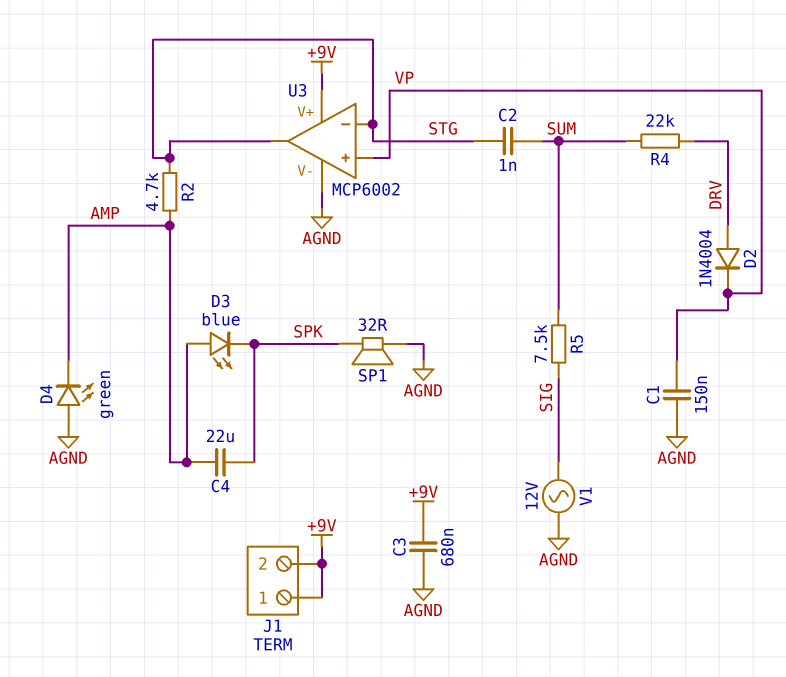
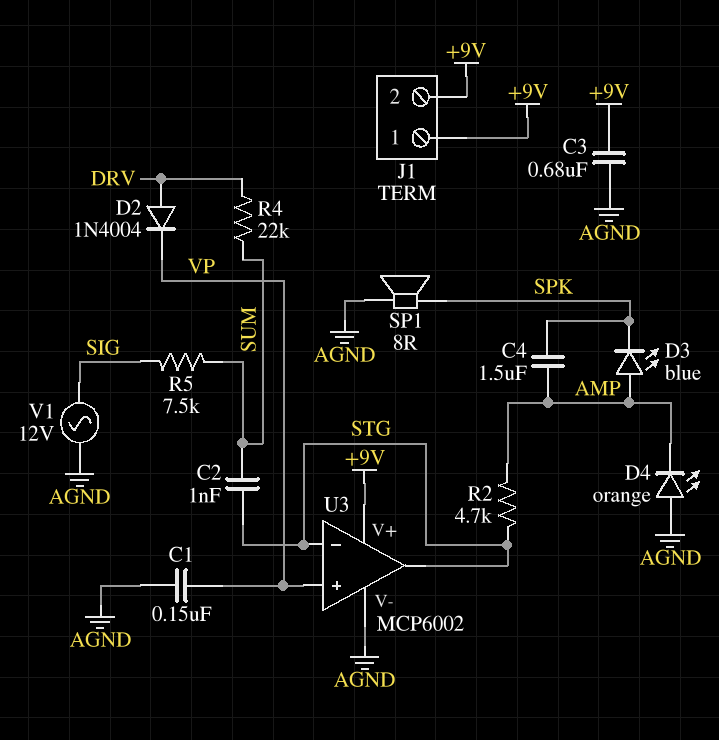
C4: 22uF (AMP, SPK) -> 1.5uF (AMP, SPK)
D4: LED green (A AGND, K AMP) -> LED orange (A AGND, K AMP)
SP1: speaker 32R (AGND, SPK) -> speaker 8R (AGND, SPK)

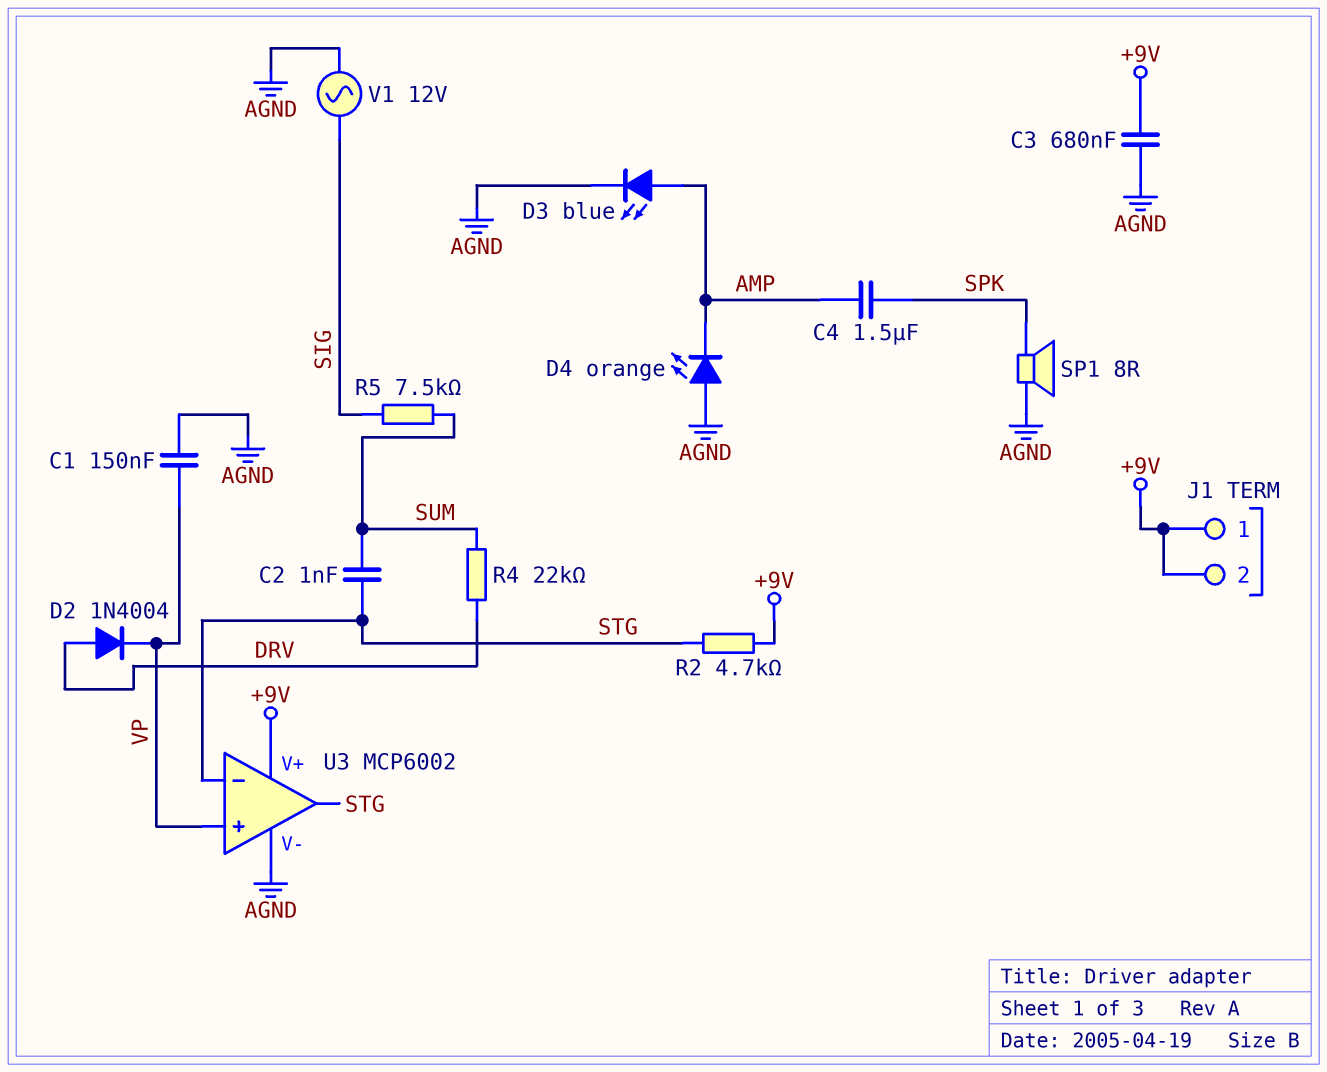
D3: LED blue (A AMP, K SPK) -> LED blue (A AMP, K AGND)
R2: 4.7k (AMP, STG) -> 4.7k (+9V, STG)

